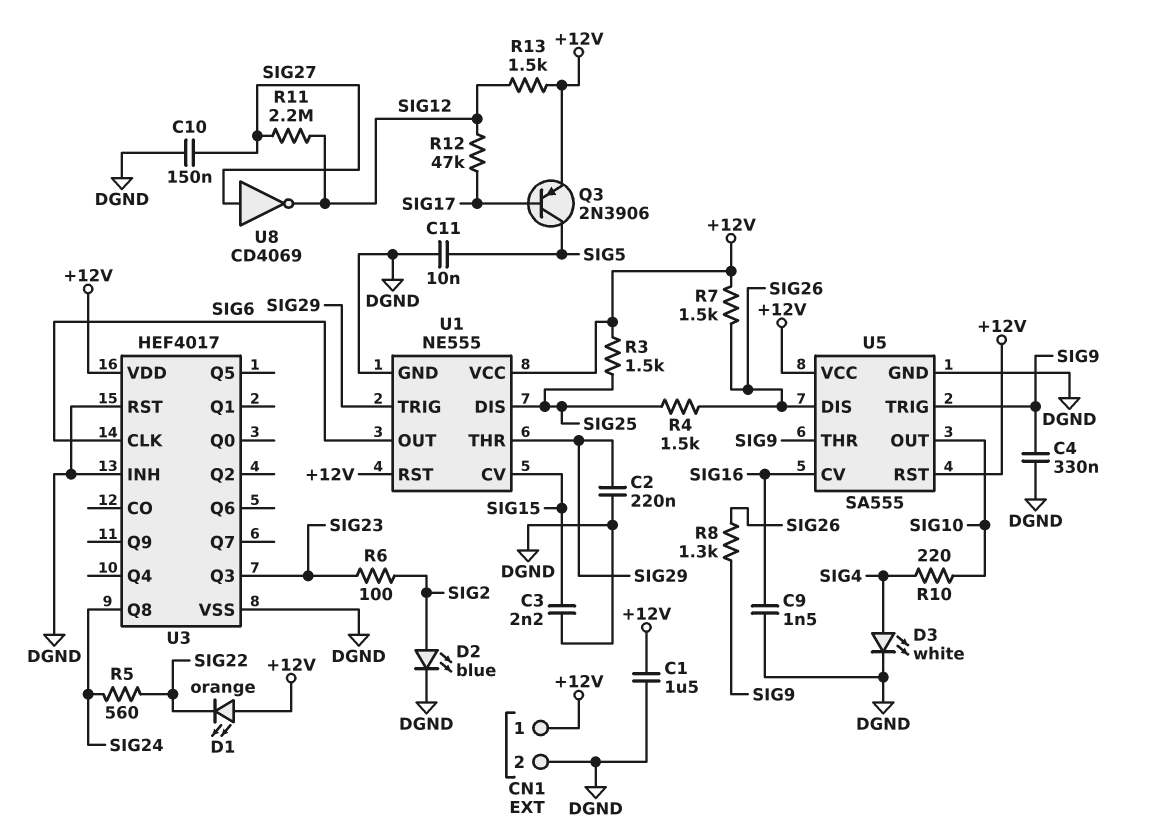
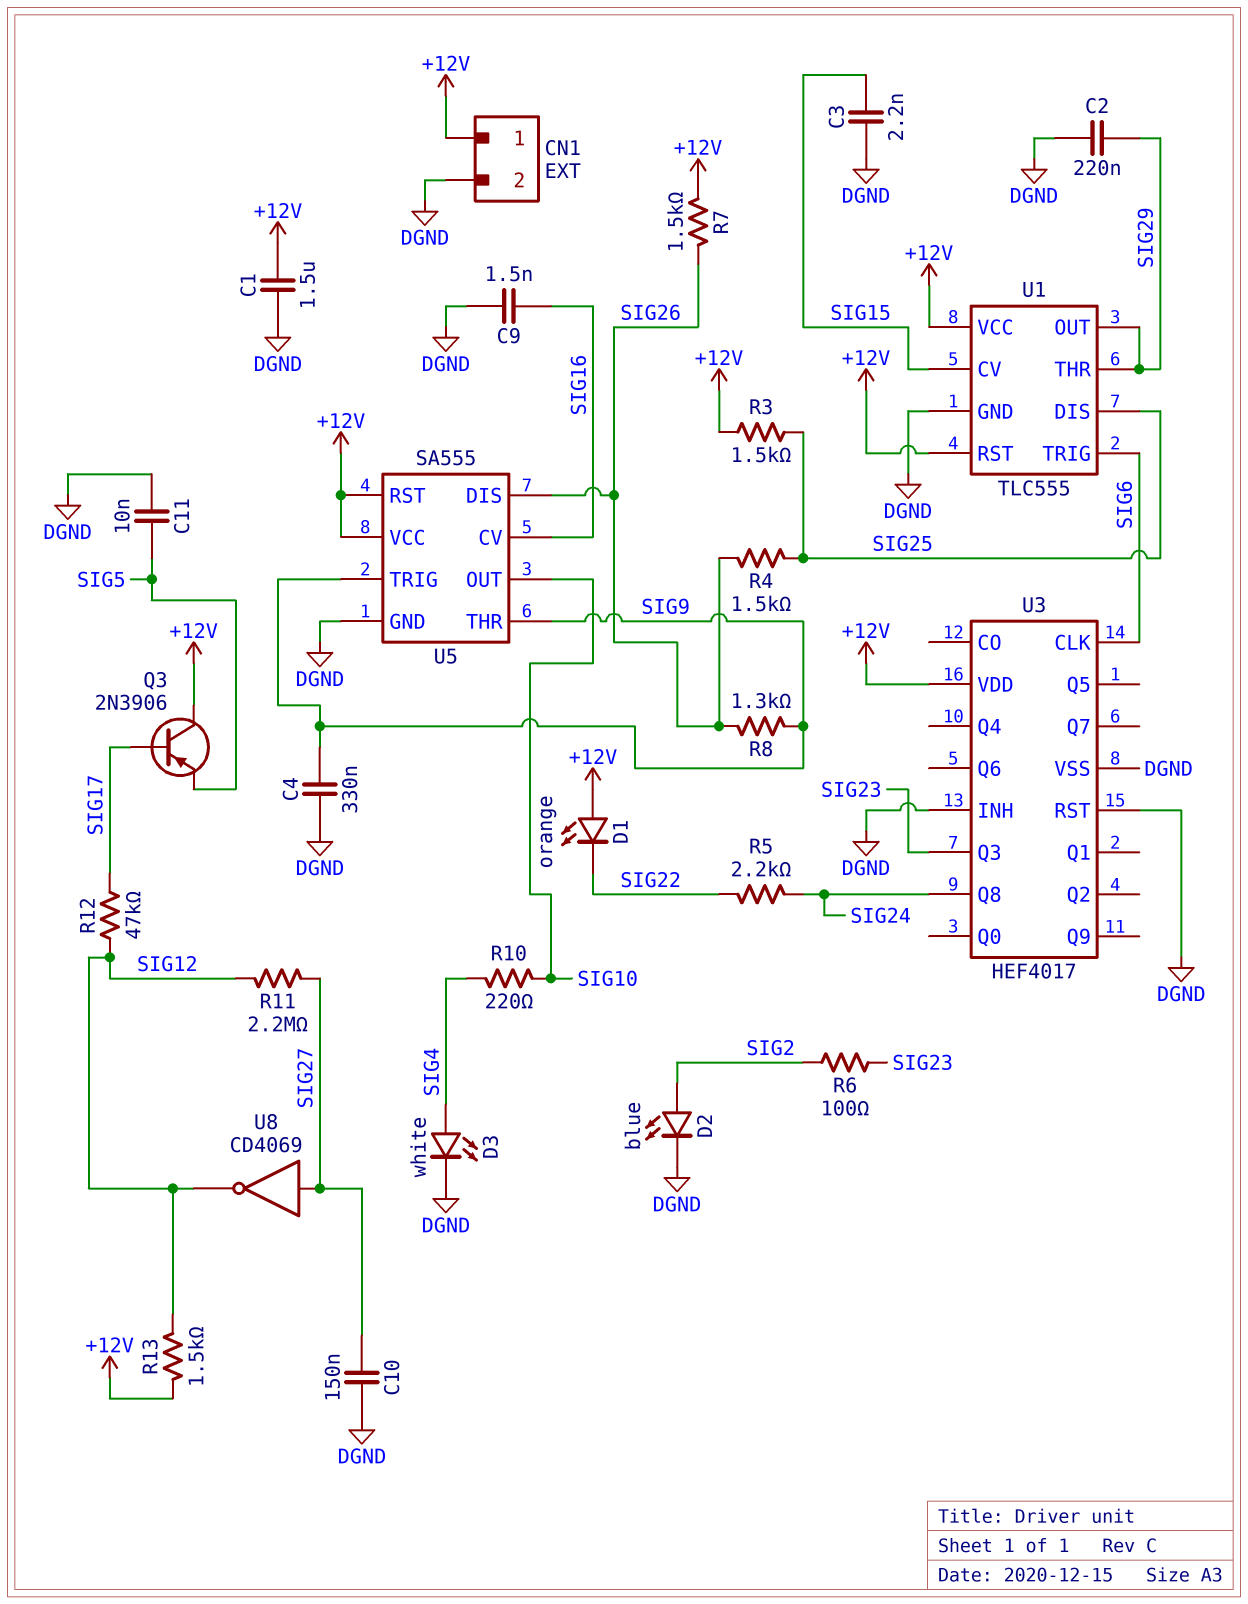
Q3: PNP 2N3906 (B SIG17, C SIG5, E +12V) -> PNP 2N3906 (B SIG17, C +12V, E SIG5)
R5: 560 (SIG22, SIG24) -> 2.2k (SIG22, SIG24)
U1: NE555 -> TLC555
U1 pin OUT: SIG6 -> SIG29
U1 pin TRIG: SIG29 -> SIG6

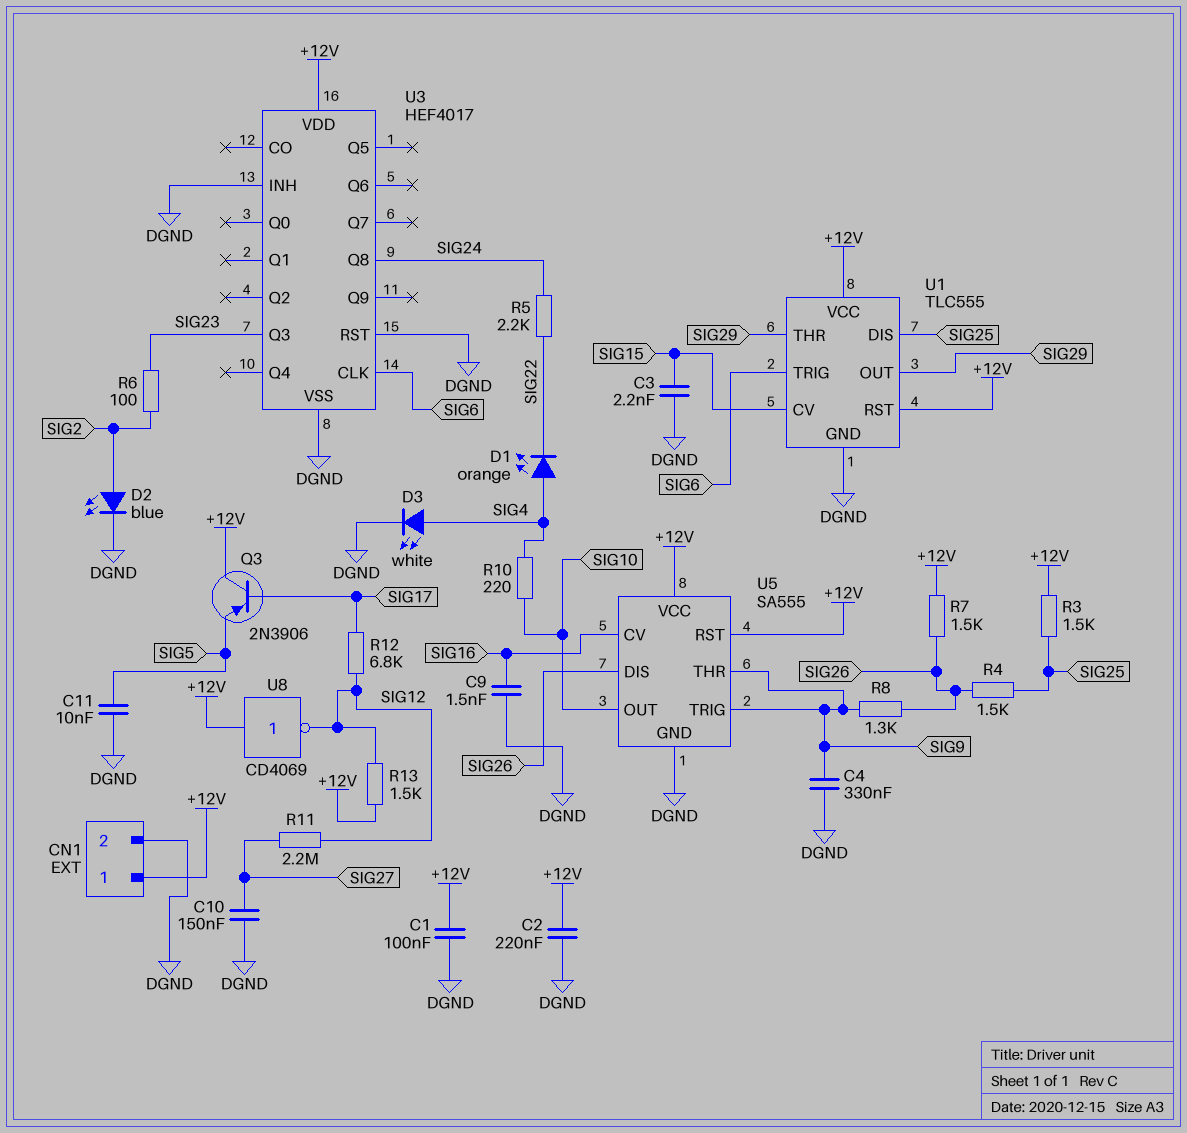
C1: 1.5uF (+12V, DGND) -> 100nF (+12V, DGND)
C2: 220nF (DGND, SIG29) -> 220nF (+12V, DGND)
D1: LED orange (A +12V, K SIG22) -> LED orange (A SIG4, K SIG22)
R12: 47k (SIG12, SIG17) -> 6.8k (SIG12, SIG17)
U8: NOT CD4069 (in SIG27, out SIG12) -> NOT CD4069 (in +12V, out SIG12)

